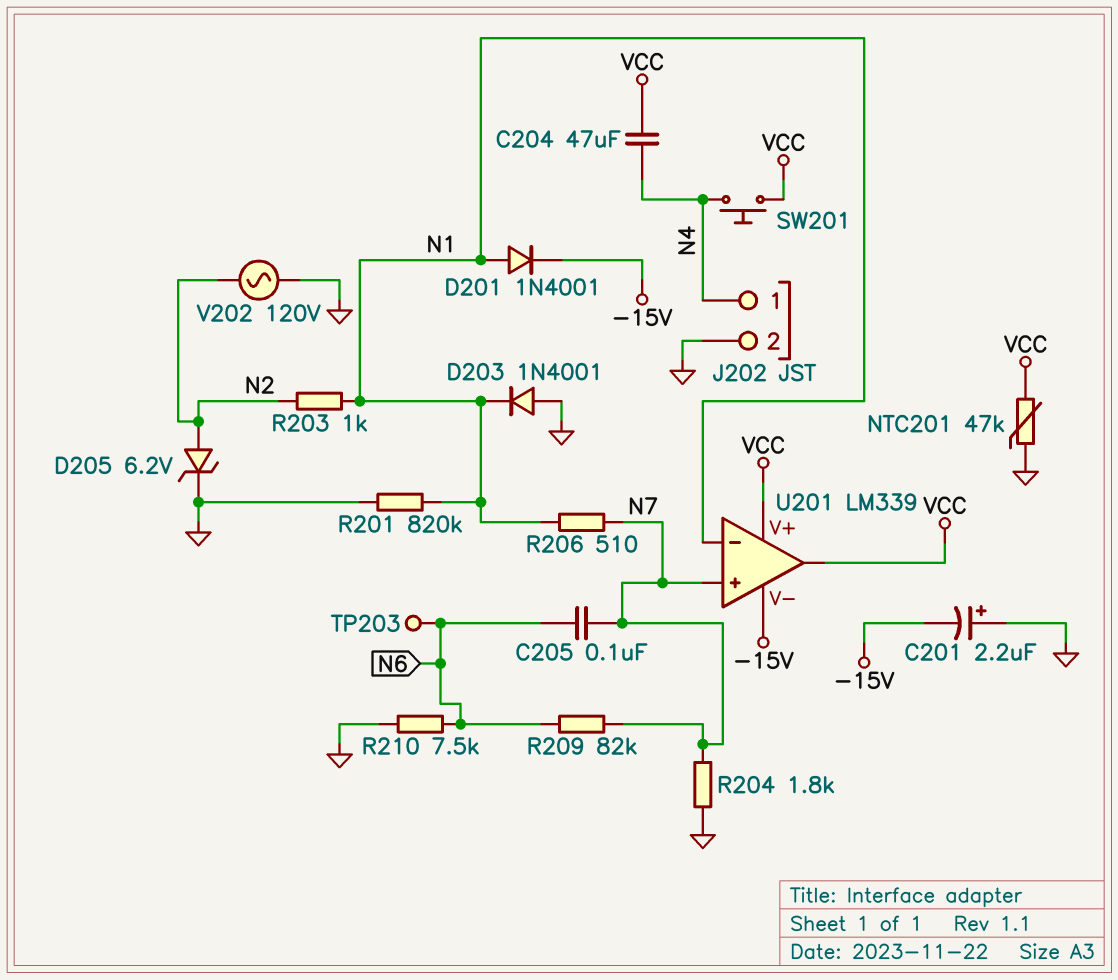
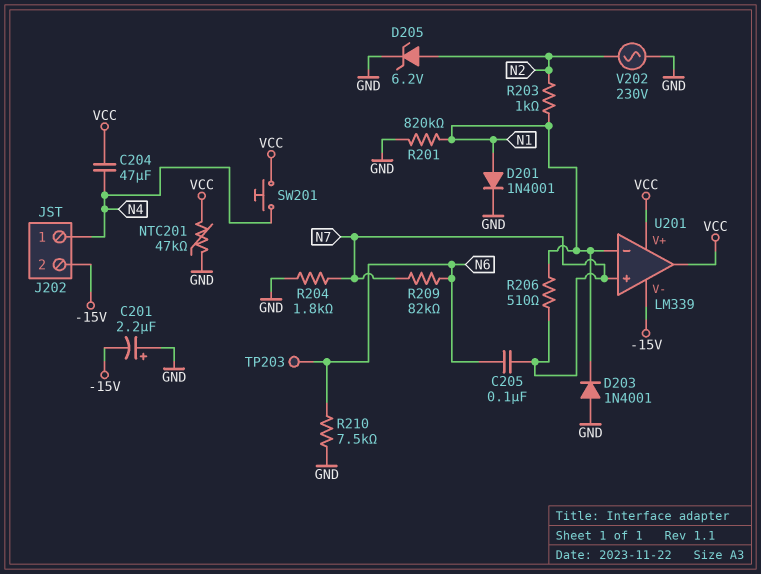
D201: diode 1N4001 (A N1, K -15V) -> diode 1N4001 (A N1, K GND)
J202 pin 2: GND -> -15V
V202: AC 120V (GND, N2) -> AC 230V (GND, N2)

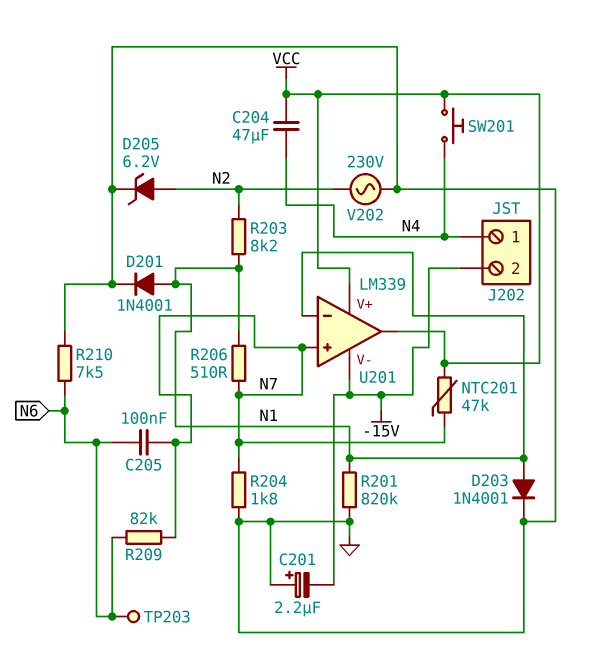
D203: diode 1N4001 (A GND, K N1) -> diode 1N4001 (A N1, K GND)
NTC201: 47k (GND, VCC) -> 47k (N7, VCC)
R203: 1k (N1, N2) -> 8.2k (N1, N2)

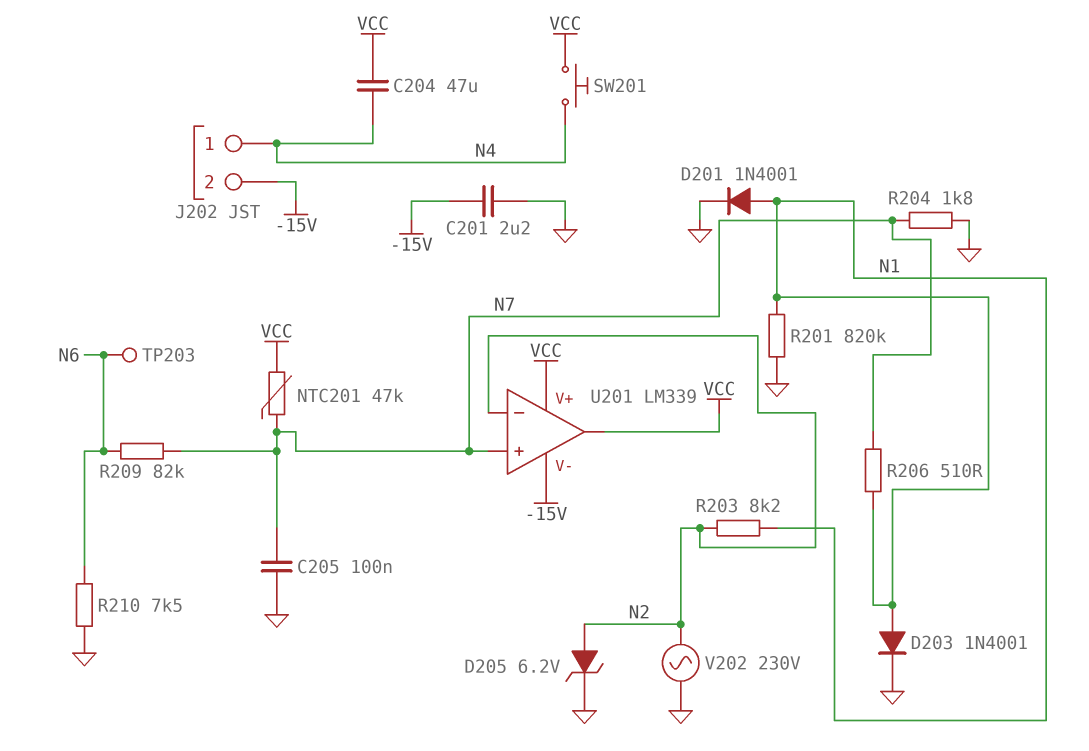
C201: 2.2uF (plus GND, minus -15V) -> 2.2uF (-15V, GND)
C205: 100nF (N6, N7) -> 100nF (GND, N7)
U201 pin in-: N1 -> N2

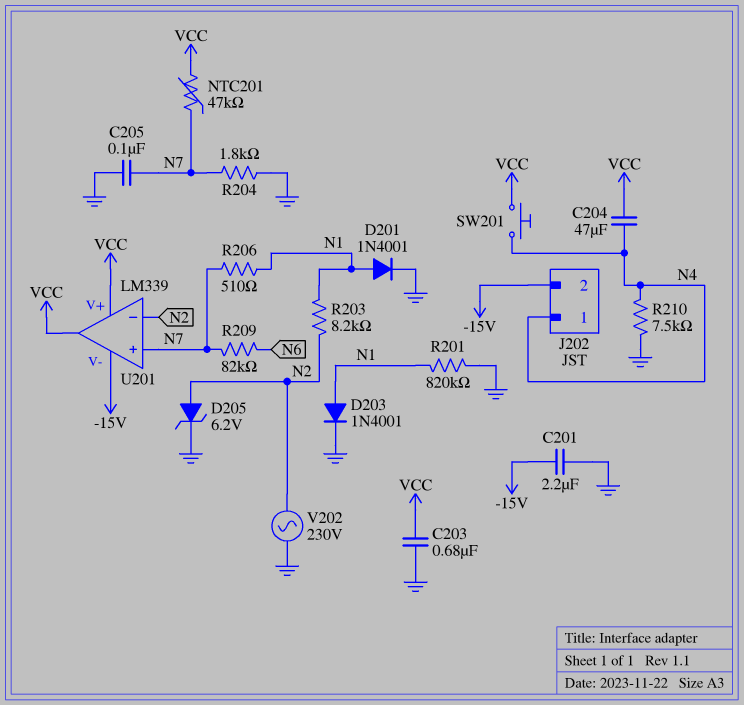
C203: none -> 680nF (GND, VCC)
R210: 7.5k (GND, N6) -> 7.5k (GND, N4)
TP203: test point (N6) -> none

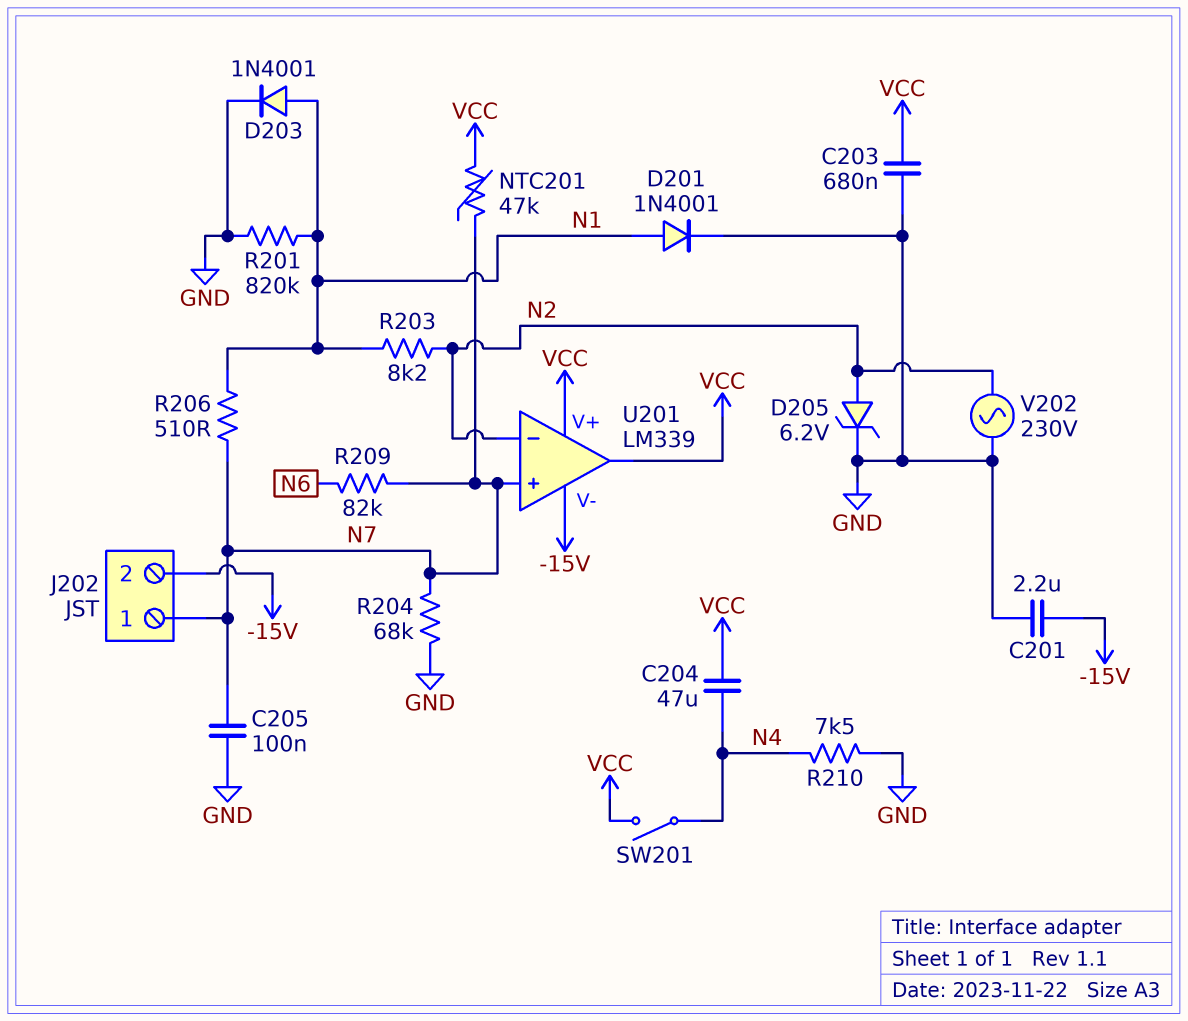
J202 pin 1: N4 -> N7
R204: 1.8k (GND, N7) -> 68k (GND, N7)
SW201: button (N4, VCC) -> switch (N4, VCC)

